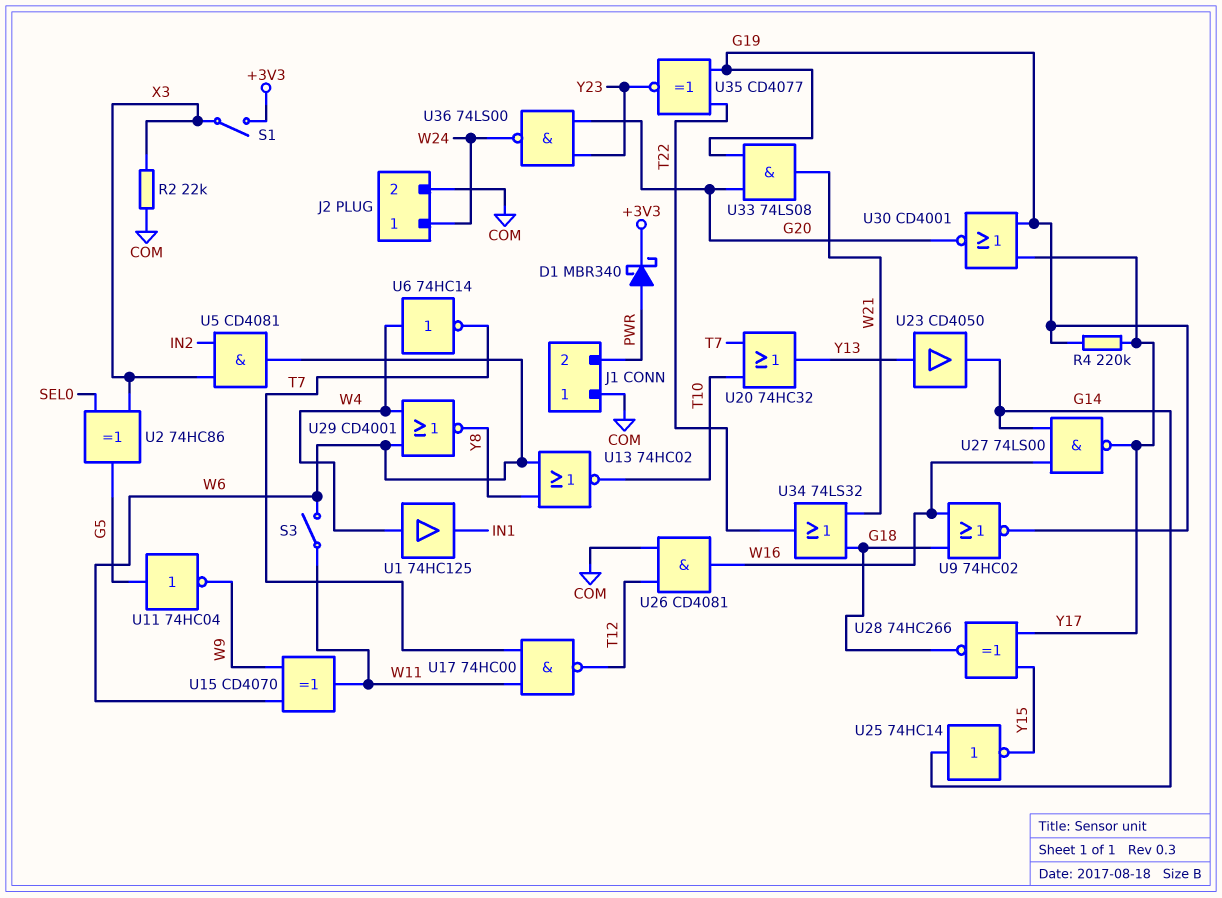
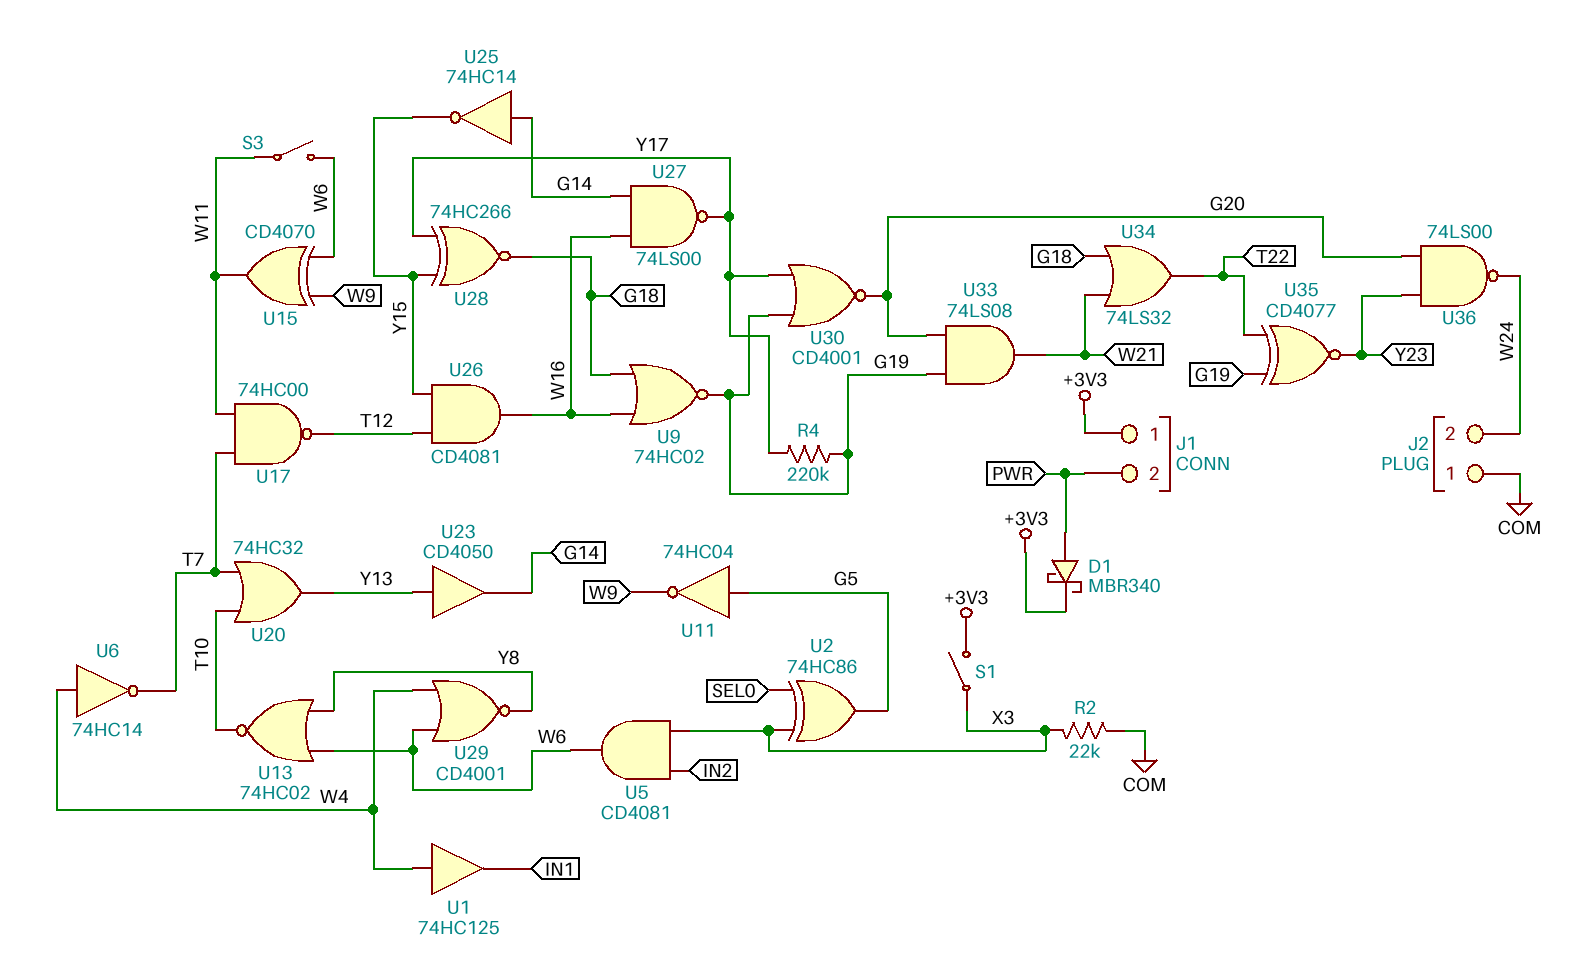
J1 pin 1: COM -> +3V3
J2 pin 1: W24 -> COM
J2 pin 2: COM -> W24
U26: AND CD4081 (in COM, in T12, out W16) -> AND CD4081 (in T12, in Y15, out W16)

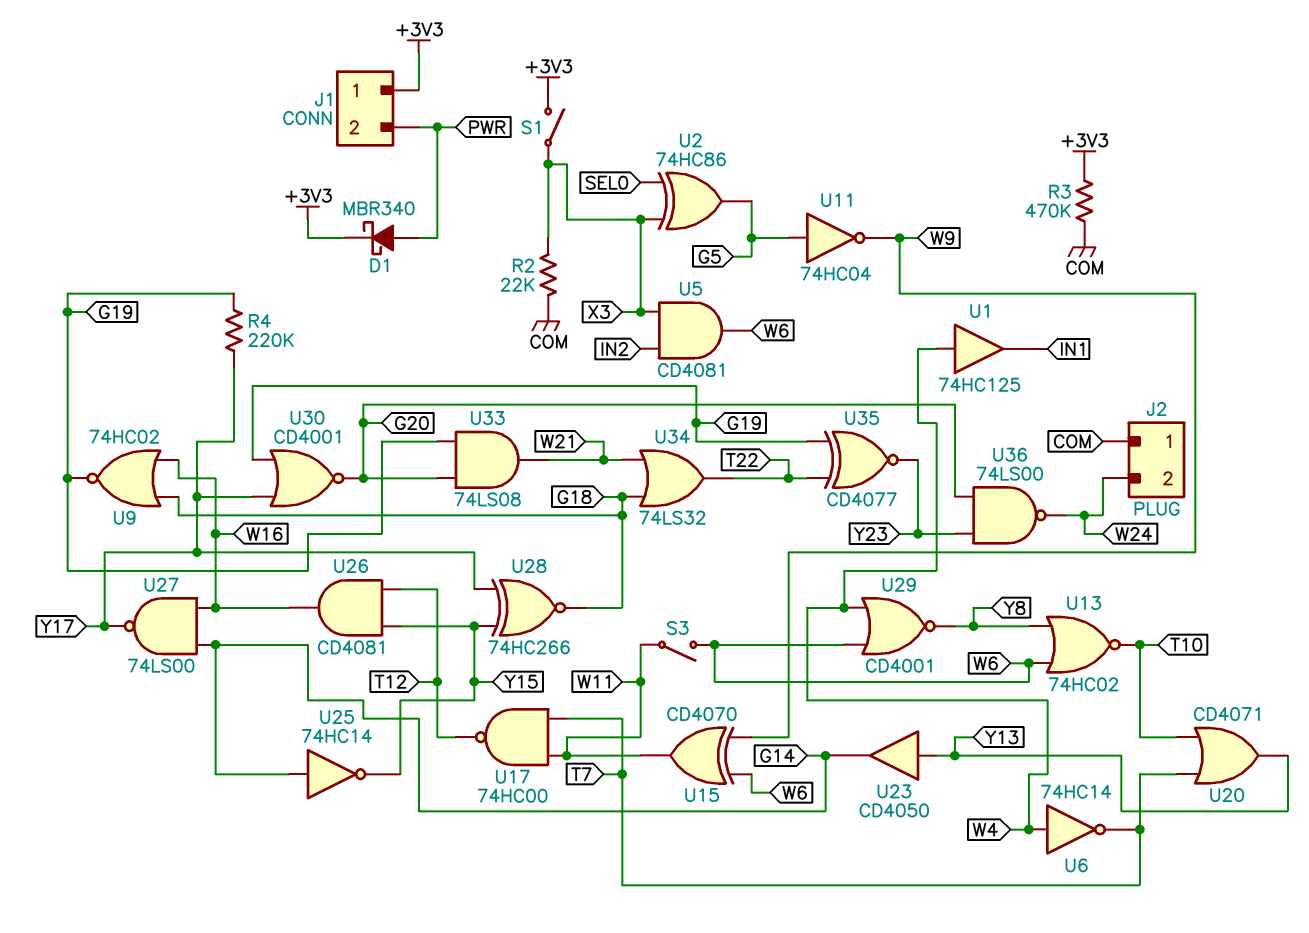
R3: none -> 470k (+3V3, COM)
U20: OR 74HC32 (in T7, in T10, out Y13) -> OR CD4071 (in T7, in T10, out Y13)

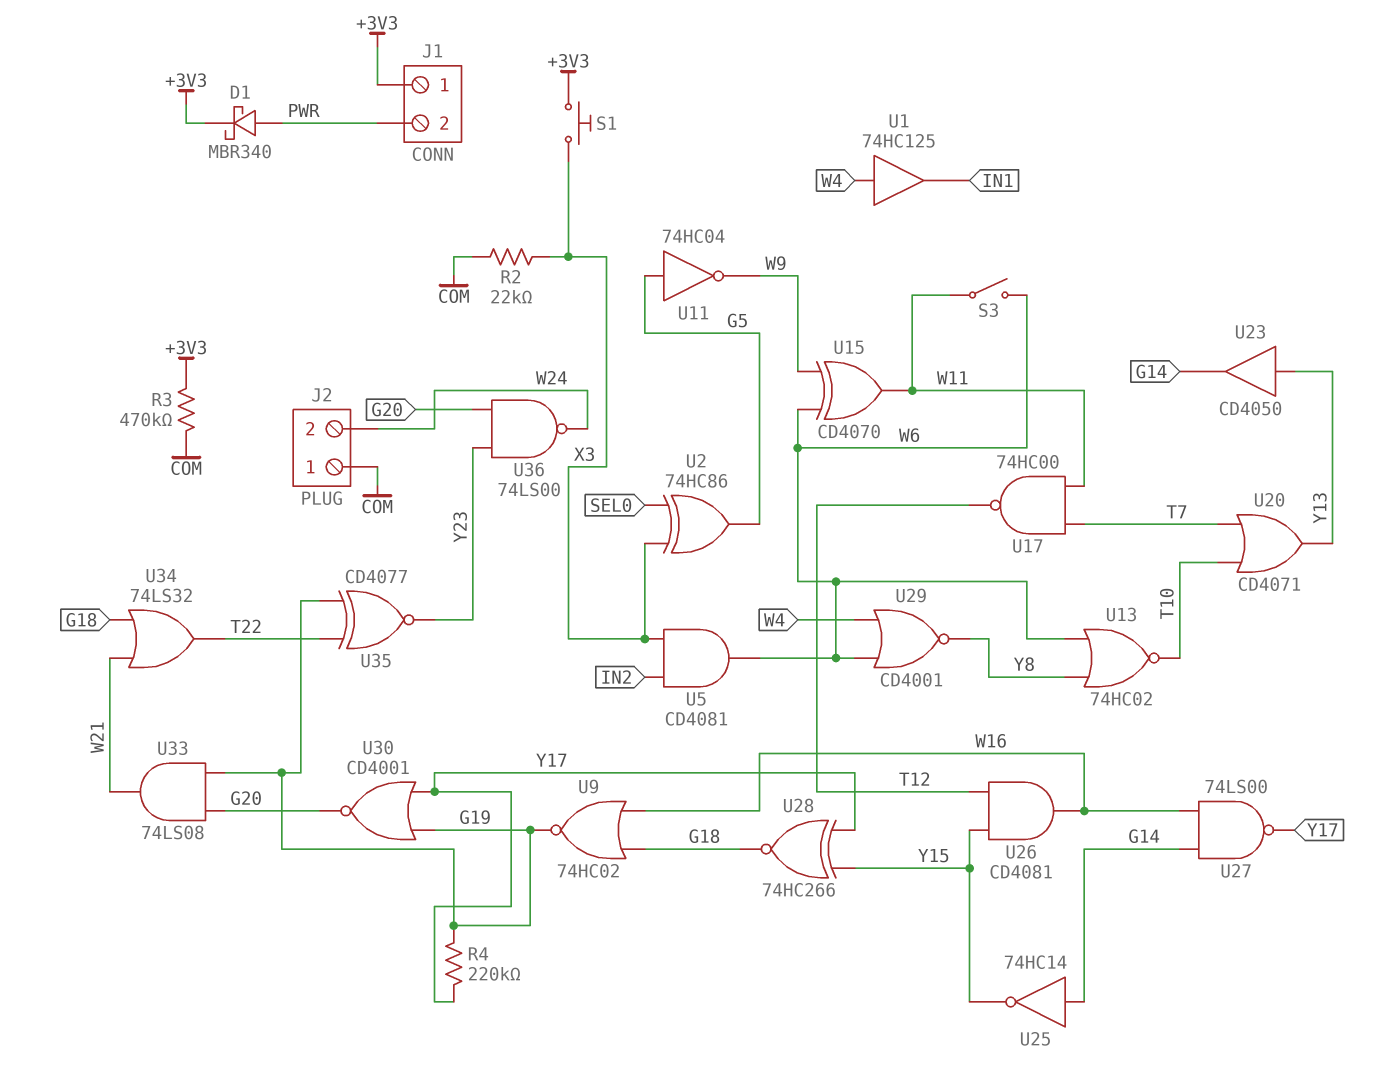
S1: switch (+3V3, X3) -> button (+3V3, X3)
U6: NOT 74HC14 (in W4, out T7) -> none

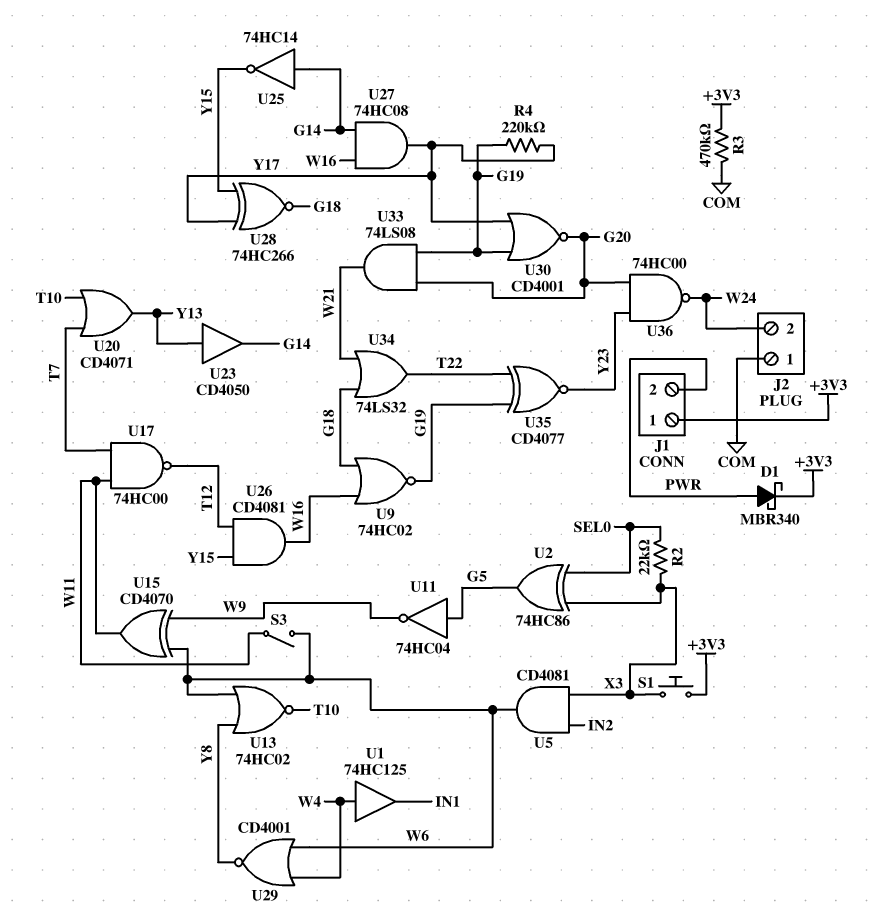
R2: 22k (COM, X3) -> 22k (SEL0, X3)
U27: NAND 74LS00 (in G14, in W16, out Y17) -> AND 74HC08 (in G14, in W16, out Y17)
U36: NAND 74LS00 (in G20, in Y23, out W24) -> NAND 74HC00 (in G20, in Y23, out W24)

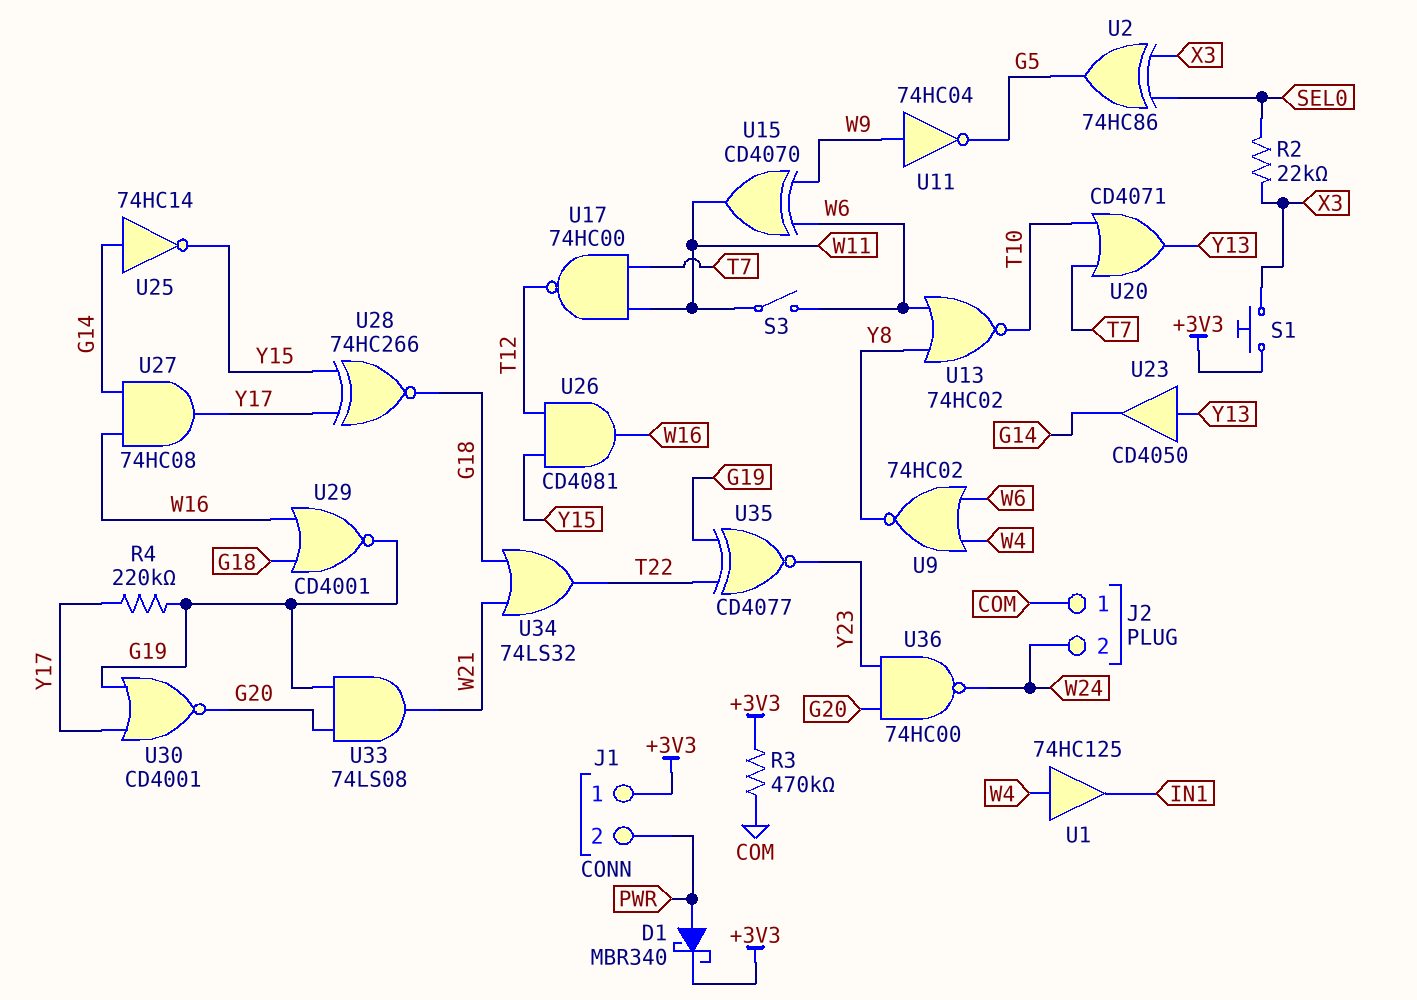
U5: AND CD4081 (in IN2, in X3, out W6) -> none
U9: NOR 74HC02 (in G18, in W16, out G19) -> NOR 74HC02 (in W4, in W6, out Y8)
U11: NOT 74HC04 (in G5, out W9) -> NOT 74HC04 (in W9, out G5)
U29: NOR CD4001 (in W4, in W6, out Y8) -> NOR CD4001 (in G18, in W16, out G19)

